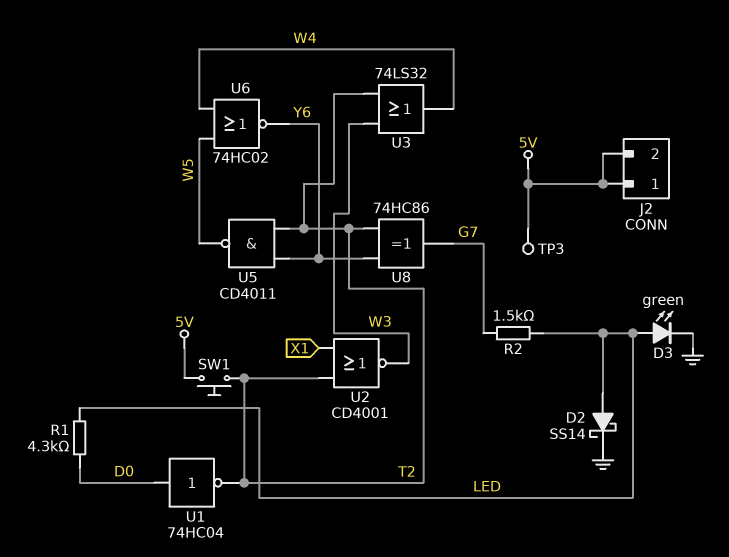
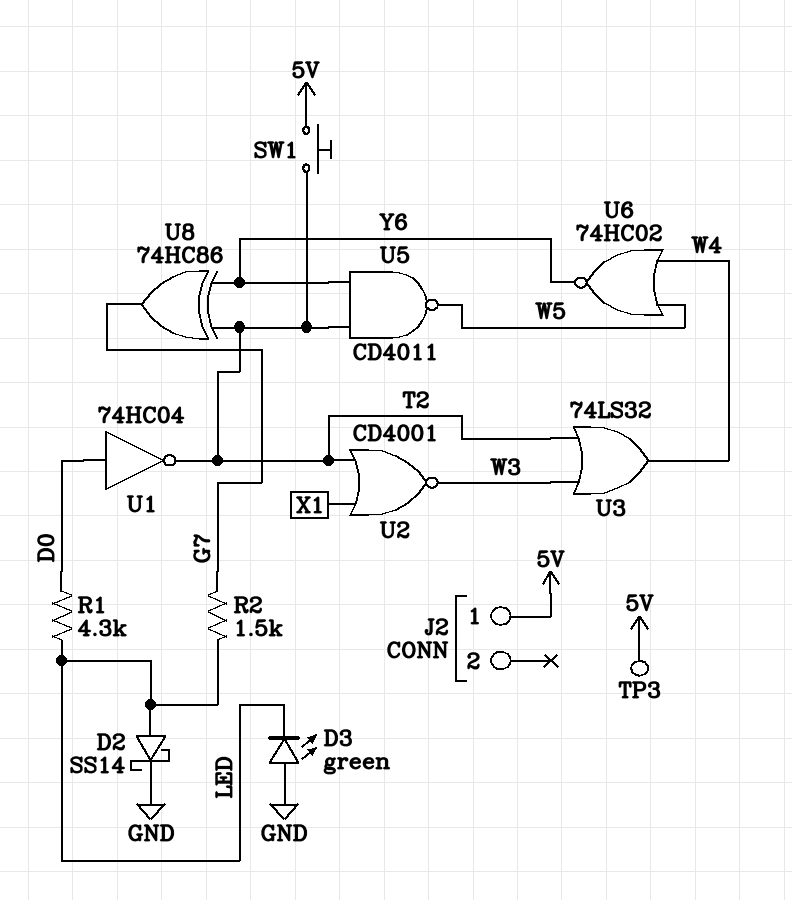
D3: LED green (A LED, K GND) -> LED green (A GND, K LED)
J2 pin 2: 5V -> none

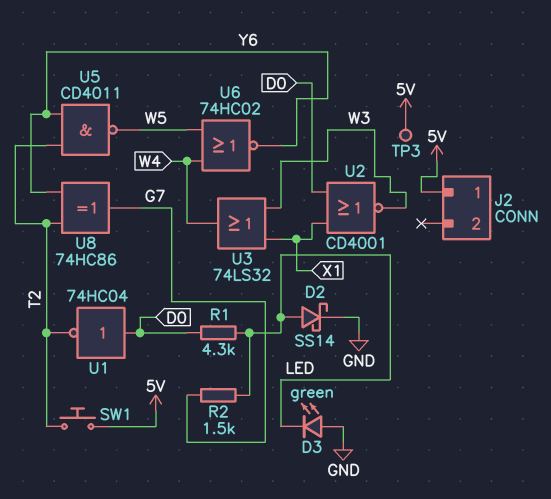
U2: NOR CD4001 (in T2, in X1, out W3) -> NOR CD4001 (in D0, in X1, out W3)
U3: OR 74LS32 (in T2, in W3, out W4) -> OR 74LS32 (in W3, in X1, out W4)

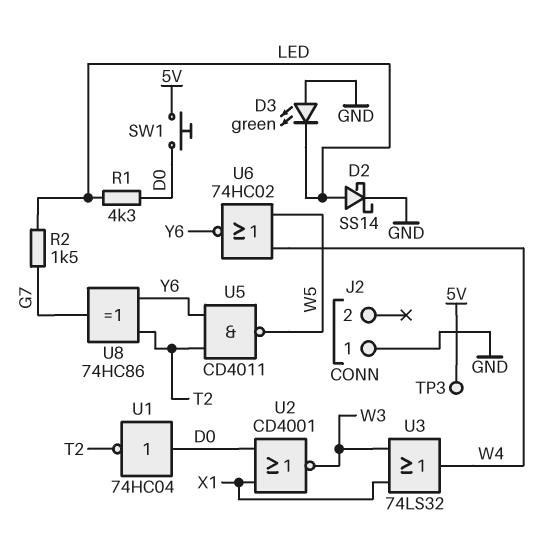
J2 pin 1: 5V -> GND
SW1: button (5V, T2) -> button (5V, D0)

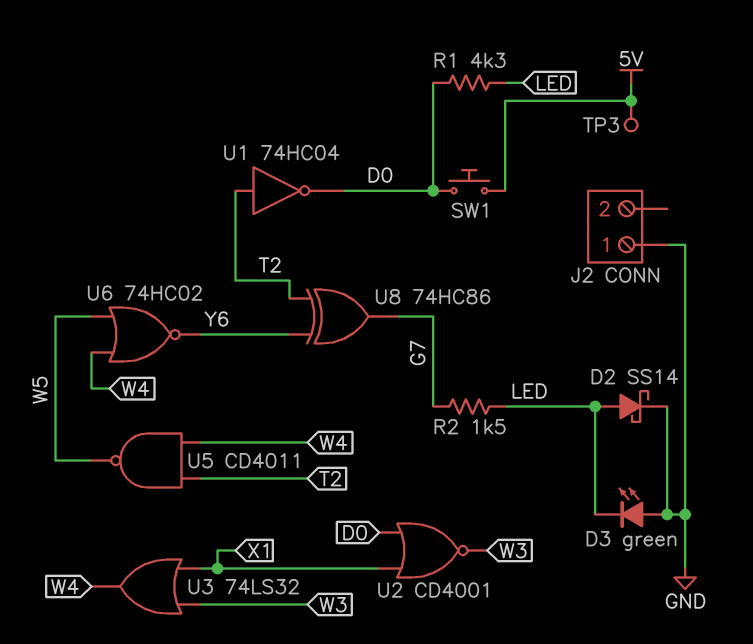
U1: NOT 74HC04 (in D0, out T2) -> NOT 74HC04 (in T2, out D0)
U5: NAND CD4011 (in T2, in Y6, out W5) -> NAND CD4011 (in T2, in W4, out W5)

